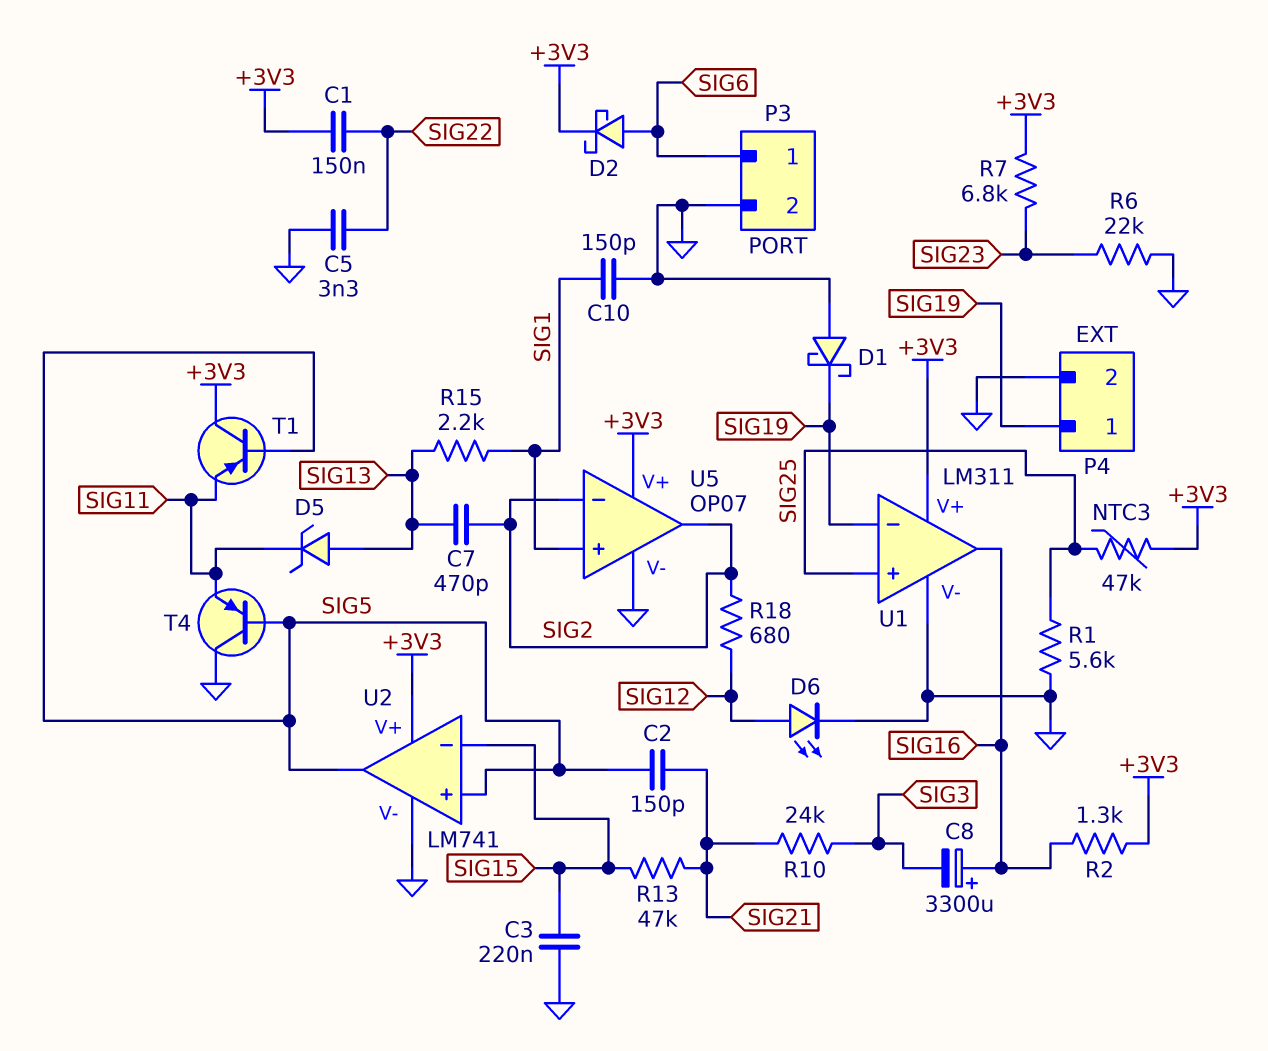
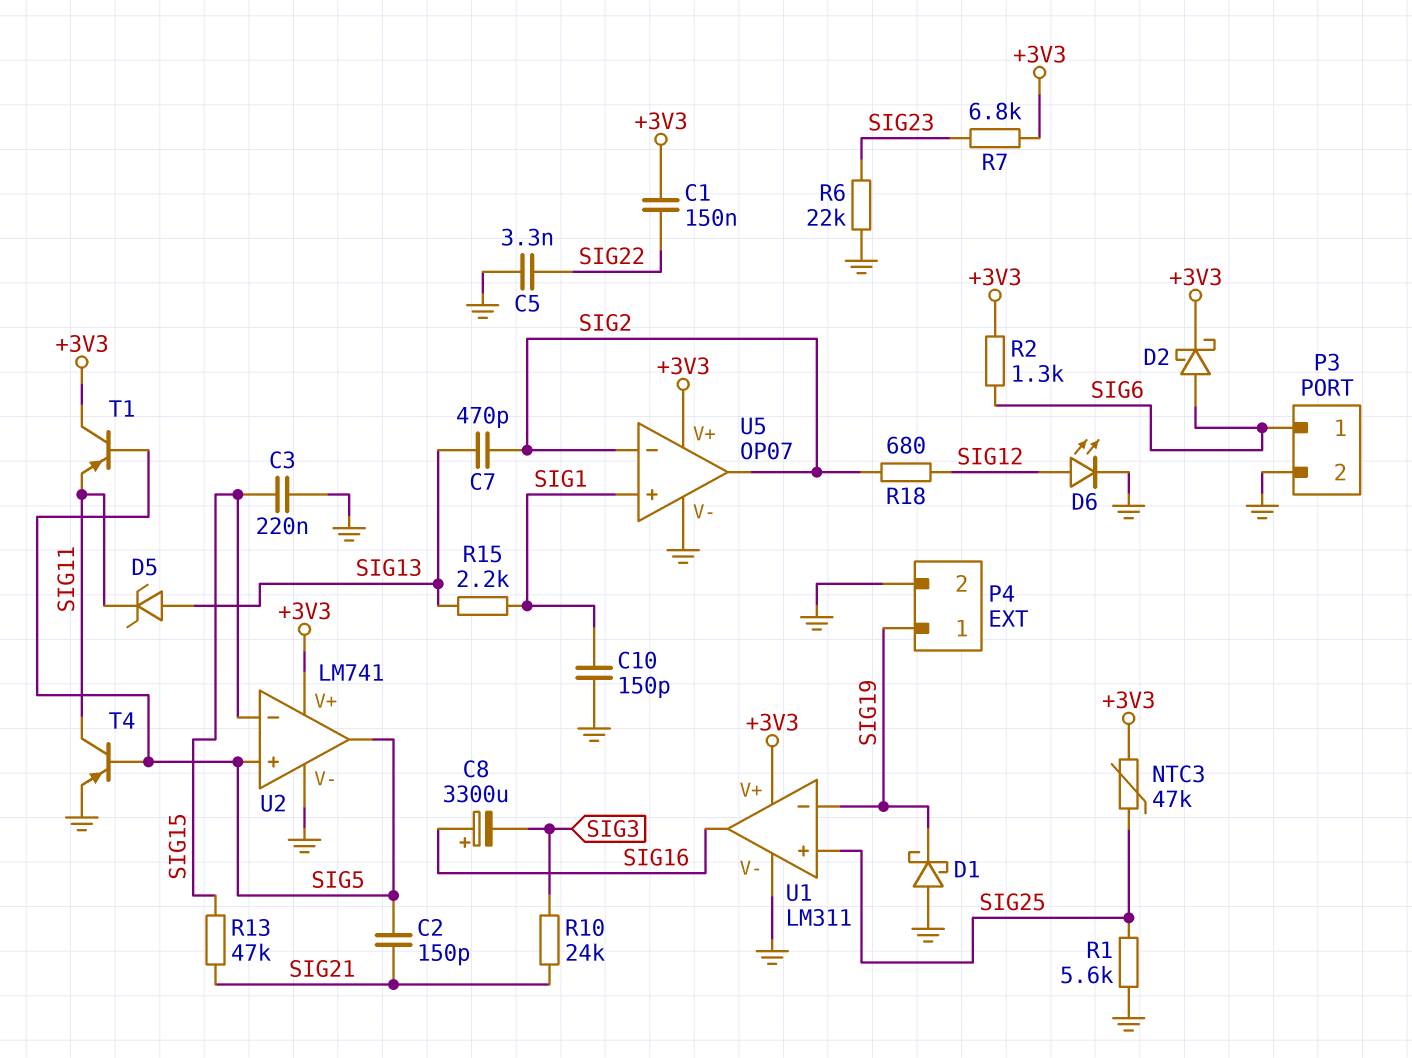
R2: 1.3k (+3V3, SIG16) -> 1.3k (+3V3, SIG6)
T4: PNP (B SIG5, C GND, E SIG11) -> PNP (B SIG5, C SIG11, E GND)

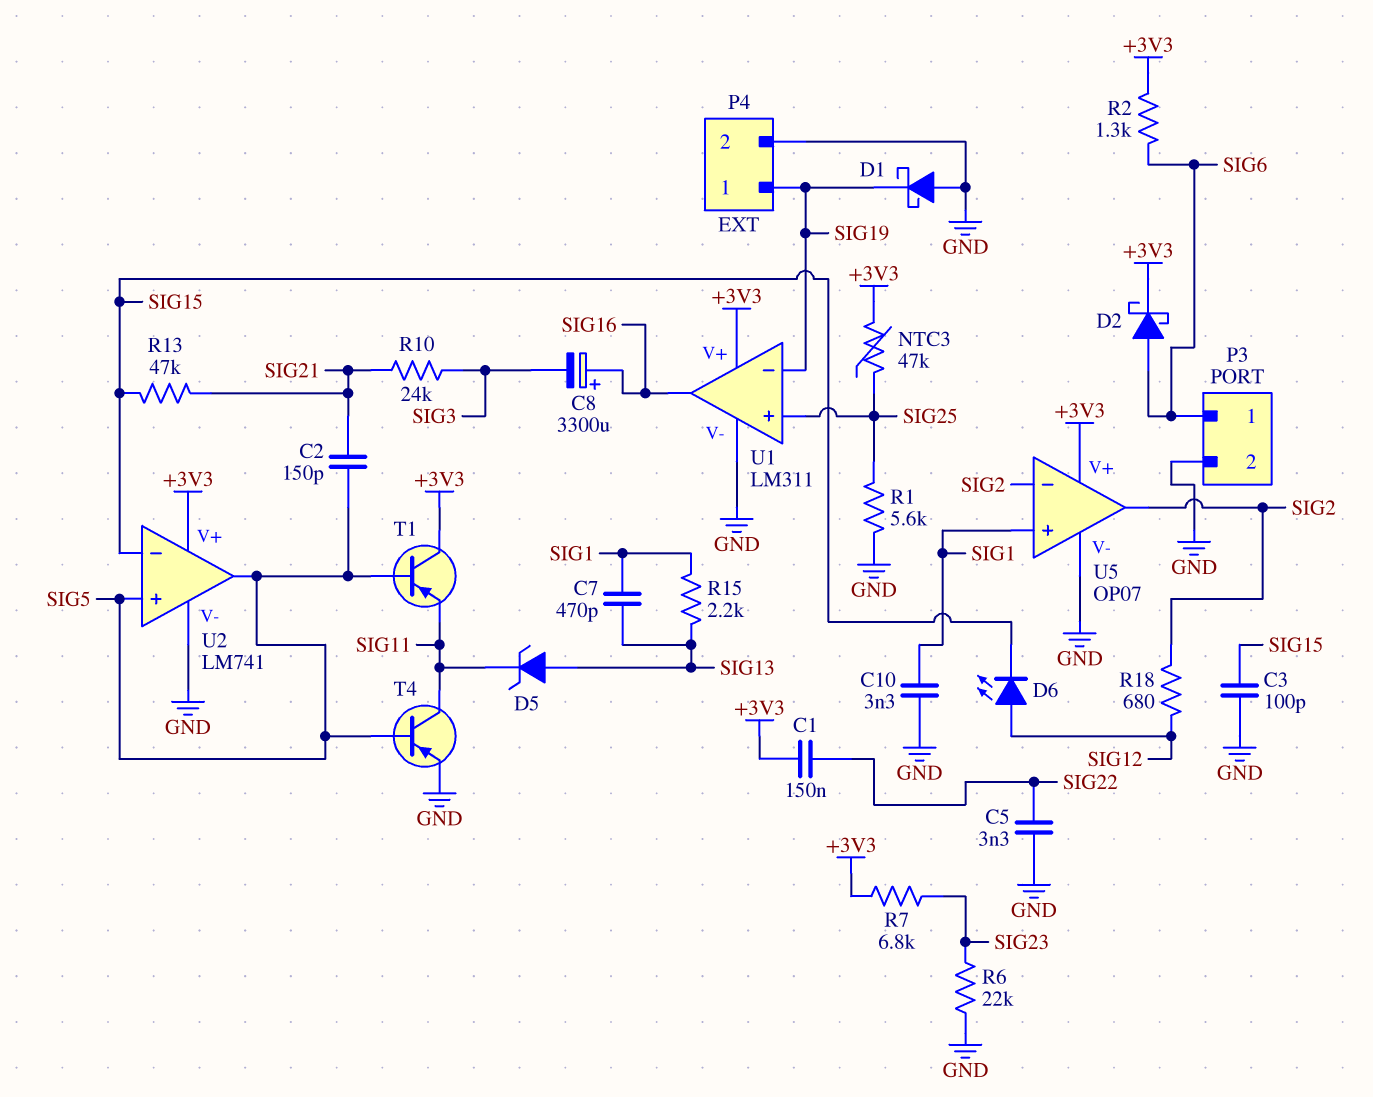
C3: 220nF (GND, SIG15) -> 100pF (GND, SIG15)
C7: 470pF (SIG2, SIG13) -> 470pF (SIG1, SIG13)
C10: 150pF (GND, SIG1) -> 3.3nF (GND, SIG1)
D6: LED (A SIG12, K GND) -> LED (A SIG12, K SIG15)

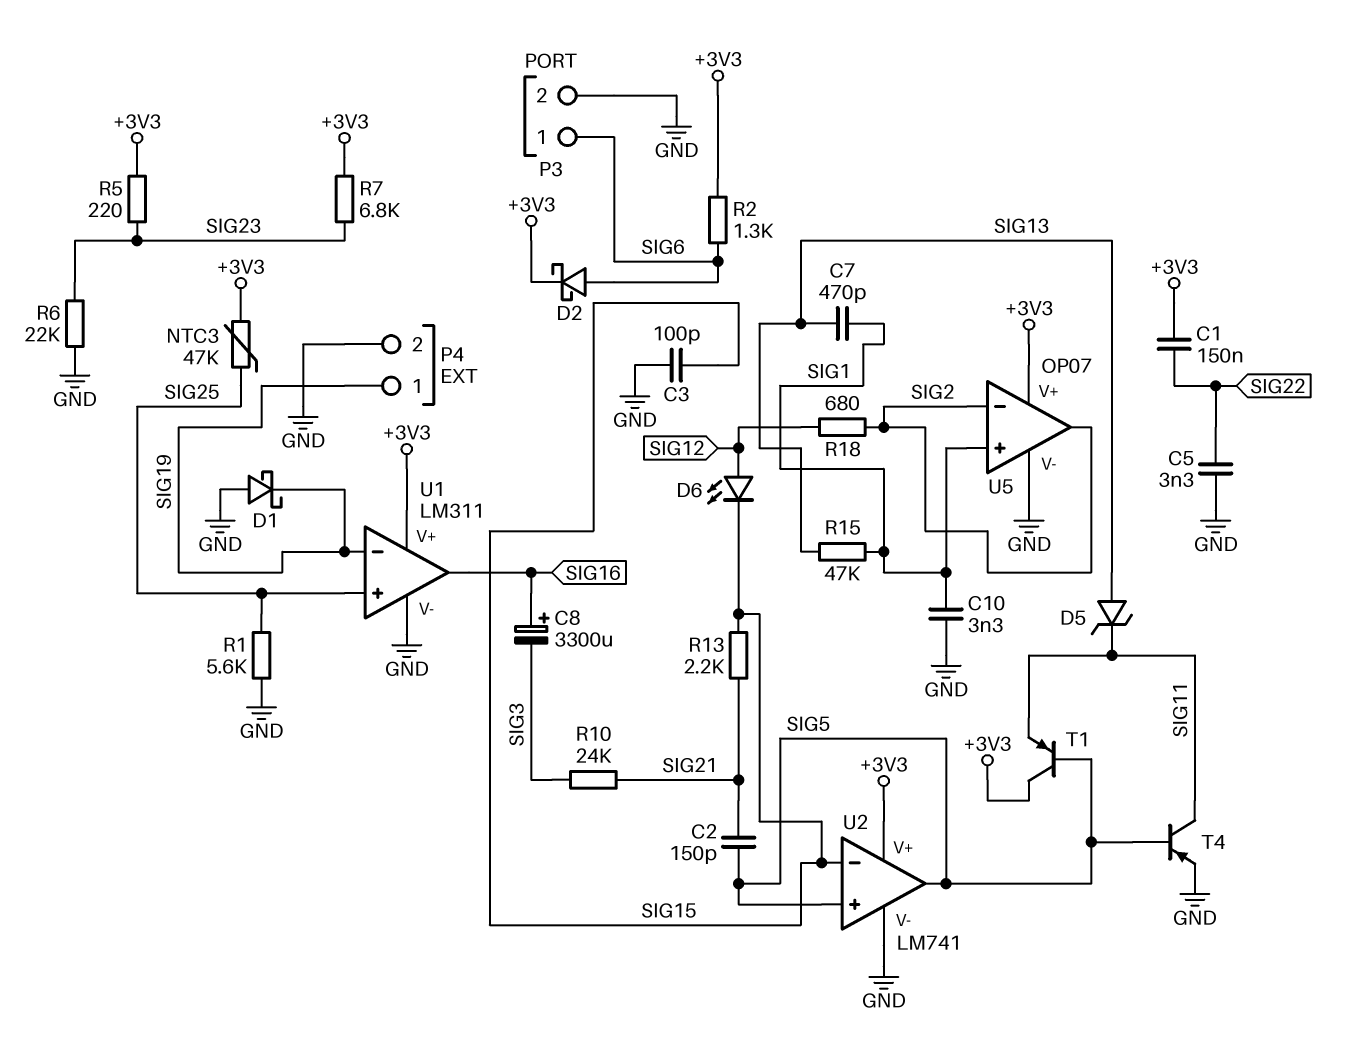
R5: none -> 220 (+3V3, SIG23)
R13: 47k (SIG15, SIG21) -> 2.2k (SIG15, SIG21)
R15: 2.2k (SIG1, SIG13) -> 47k (SIG1, SIG13)

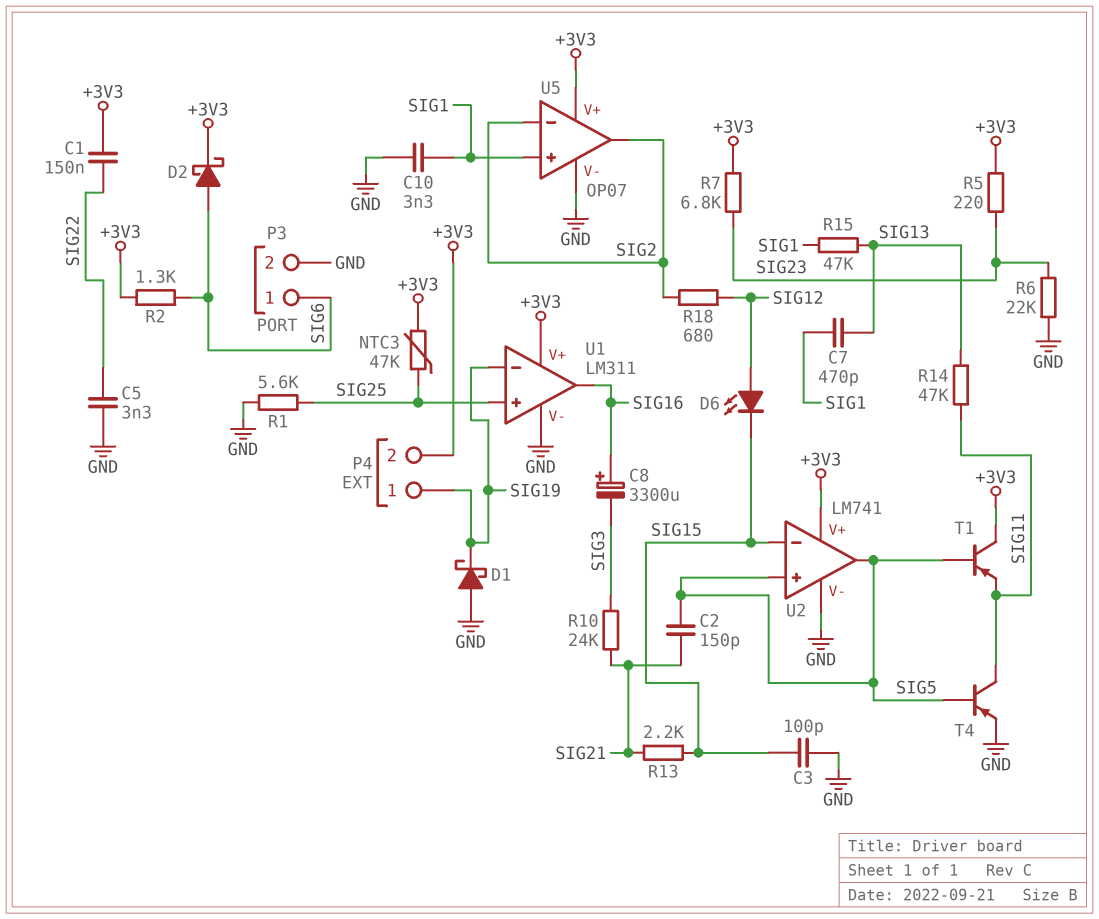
D5: zener (A SIG13, K SIG11) -> none
P4 pin 2: GND -> +3V3
R14: none -> 47k (SIG11, SIG13)

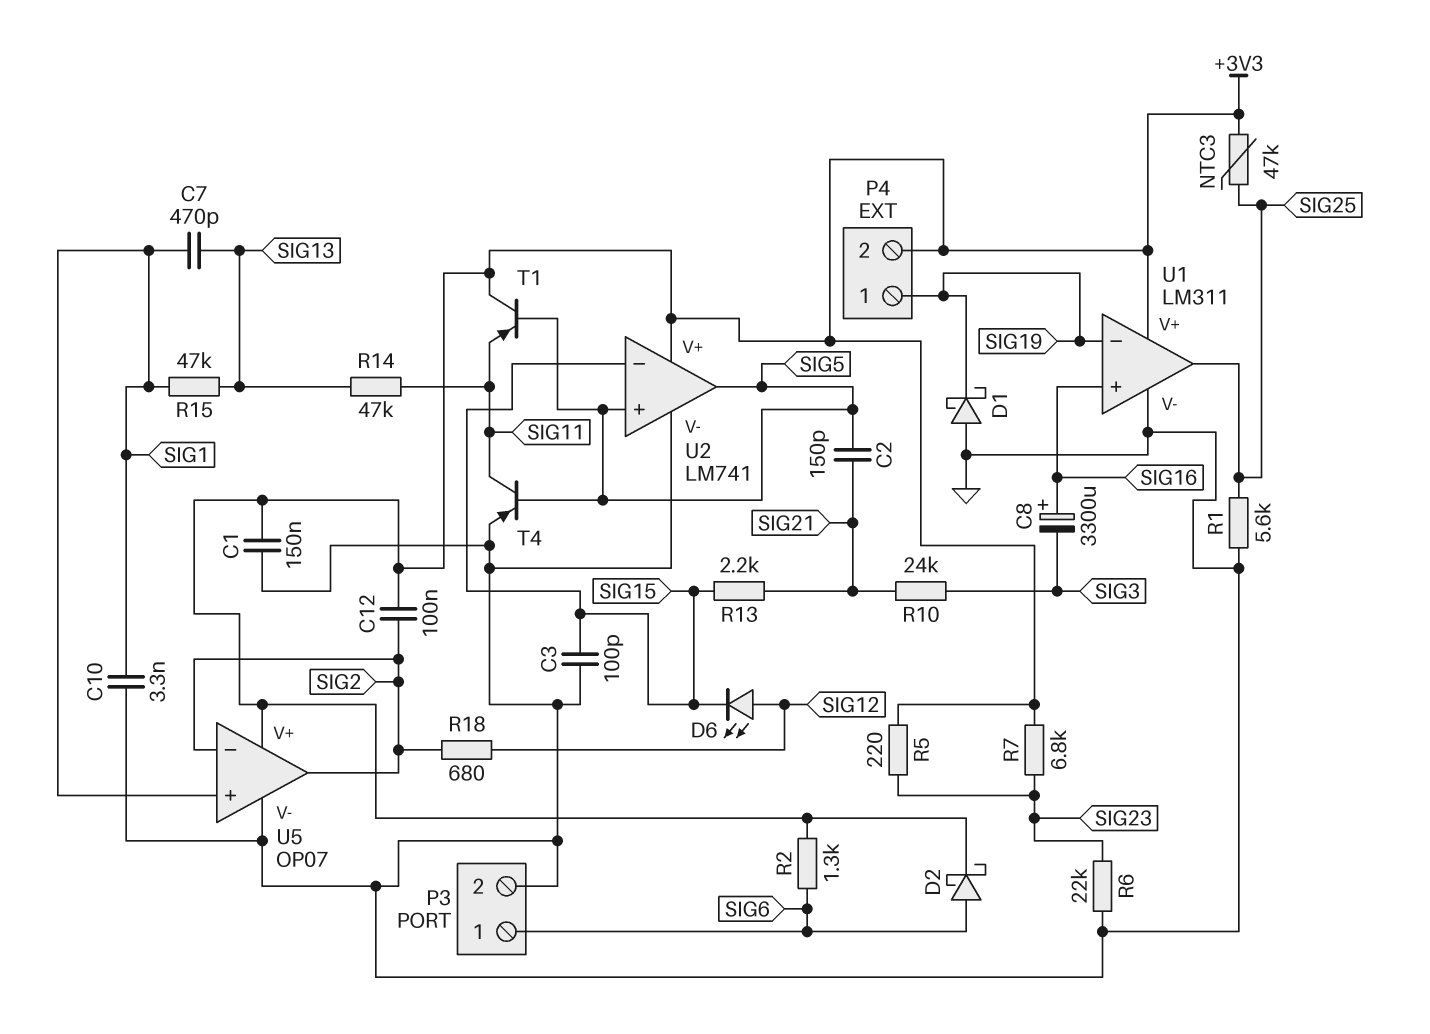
C1: 150nF (+3V3, SIG22) -> 150nF (+3V3, GND)
C5: 3.3nF (GND, SIG22) -> none
C12: none -> 100nF (+3V3, SIG2)
U1 pin in+: SIG25 -> SIG16
U1 pin out: SIG16 -> SIG25

